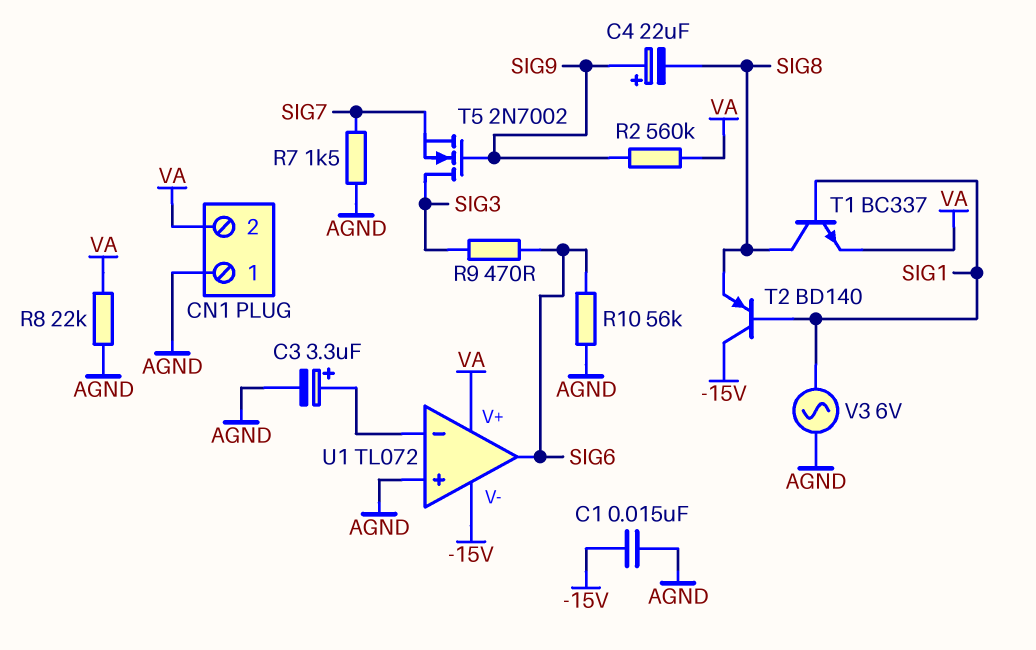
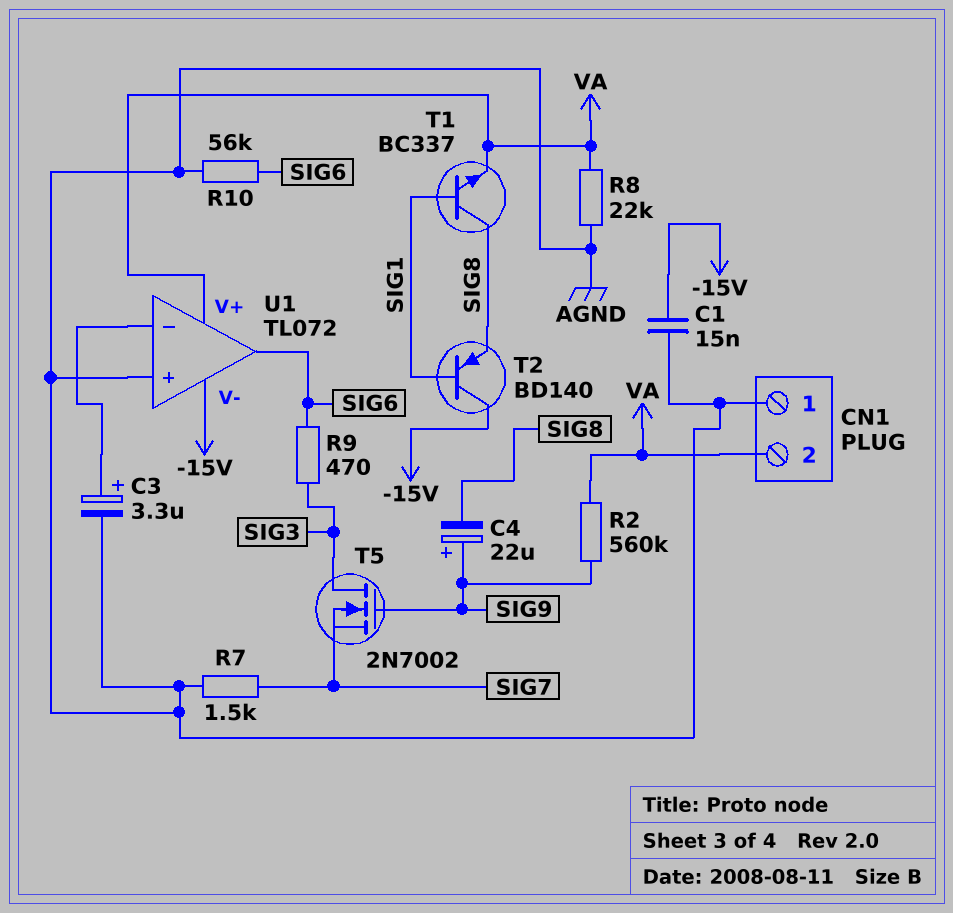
V3: AC 6V (AGND, SIG1) -> none

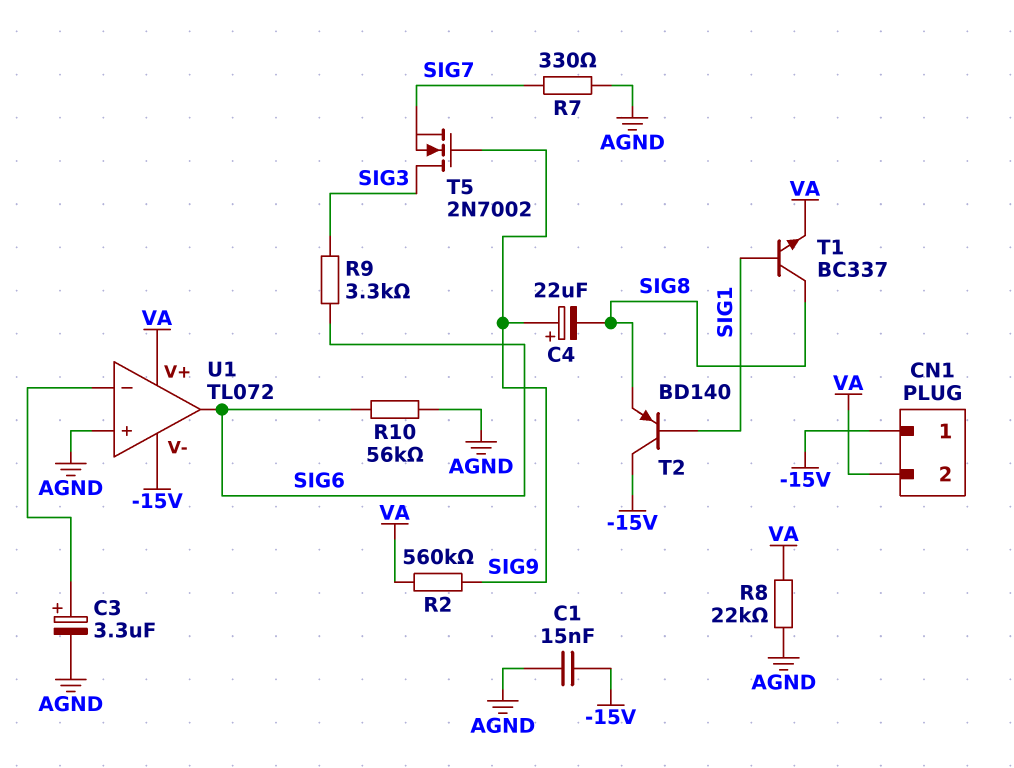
CN1 pin 1: AGND -> -15V
R7: 1.5k (AGND, SIG7) -> 330 (AGND, SIG7)
R9: 470 (SIG3, SIG6) -> 3.3k (SIG3, SIG6)

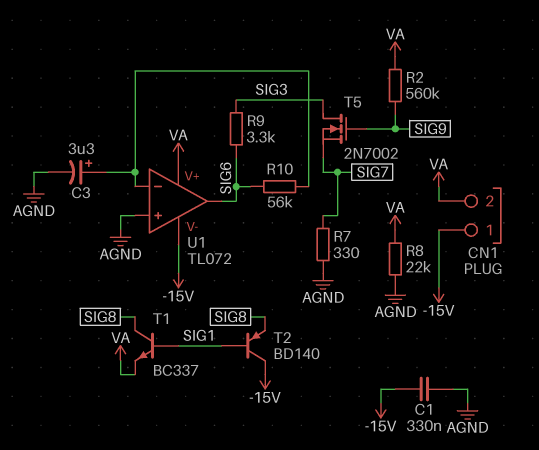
C1: 15nF (-15V, AGND) -> 330nF (-15V, AGND)
C4: 22uF (plus SIG9, minus SIG8) -> none
R10: 56k (AGND, SIG6) -> 56k (SIG6, U1/in-)

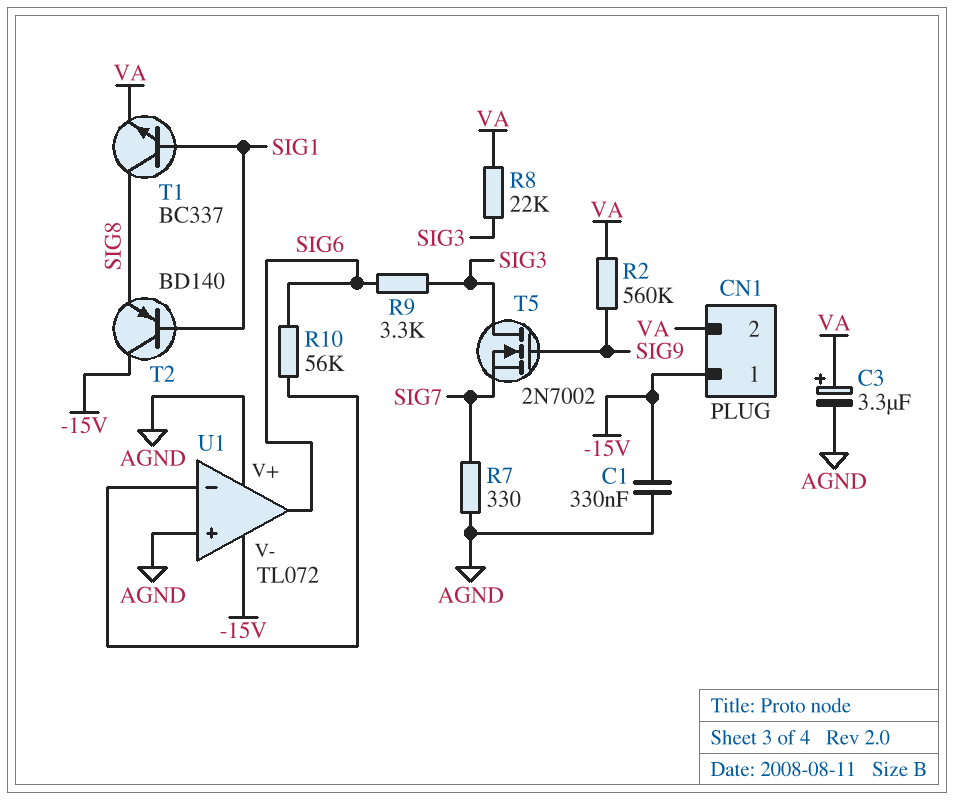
C3: 3.3uF (plus U1/in-, minus AGND) -> 3.3uF (plus VA, minus AGND)
R8: 22k (AGND, VA) -> 22k (SIG3, VA)
U1 pin V+: VA -> AGND

